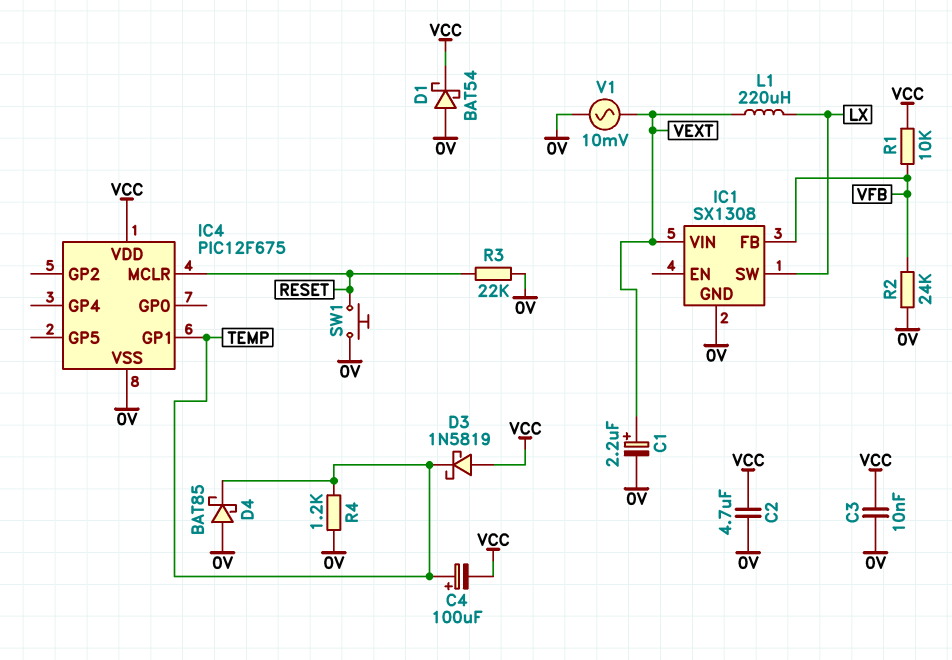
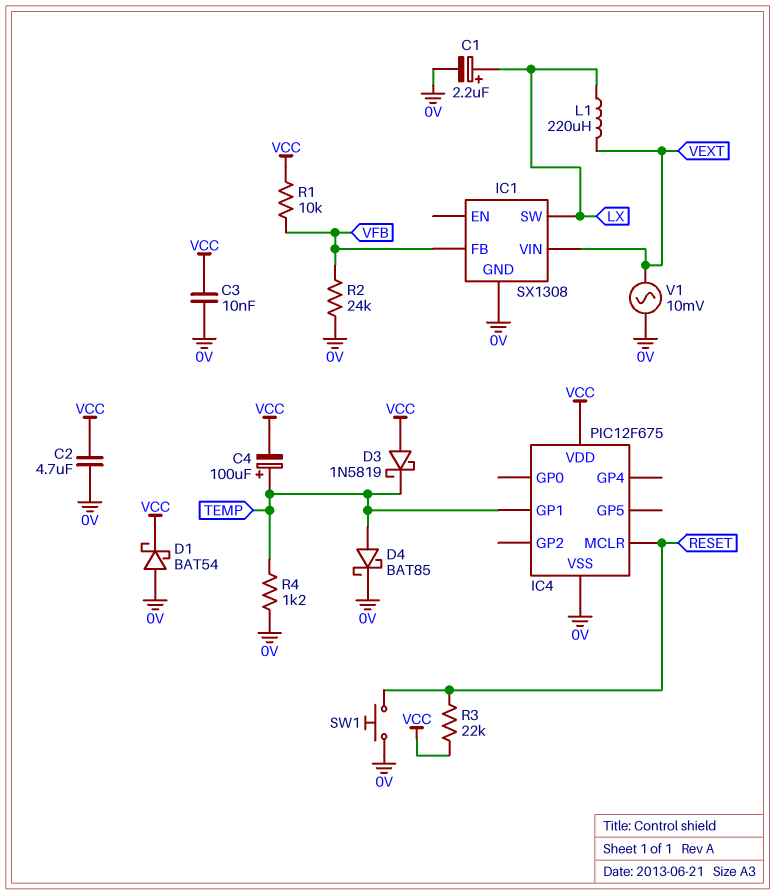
C1: 2.2uF (plus VEXT, minus 0V) -> 2.2uF (plus LX, minus 0V)
D4: schottky BAT85 (A 0V, K TEMP) -> schottky BAT85 (A TEMP, K 0V)
R3: 22k (0V, RESET) -> 22k (RESET, VCC)

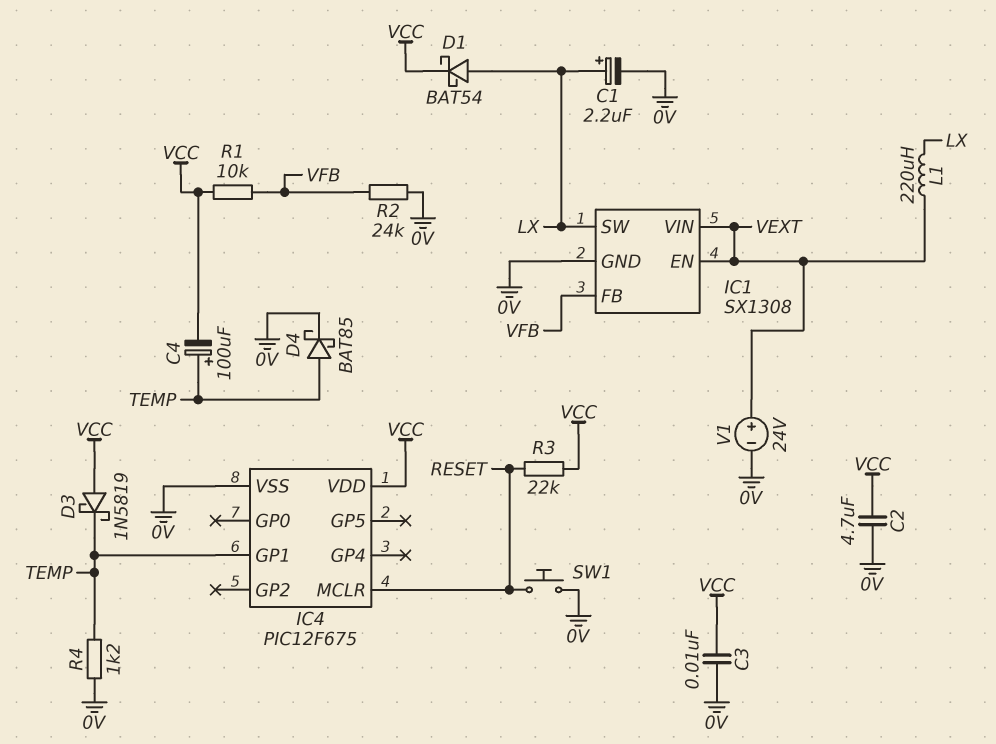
D1: schottky BAT54 (A 0V, K VCC) -> schottky BAT54 (A LX, K VCC)
IC1 pin EN: none -> VEXT
V1: AC 10mV (0V, VEXT) -> 24V (plus VEXT, minus 0V)

